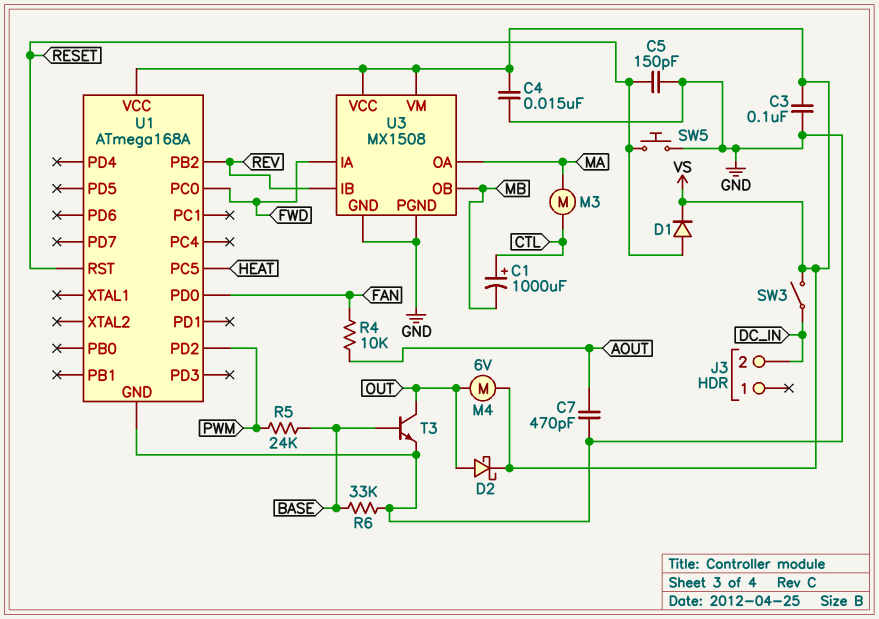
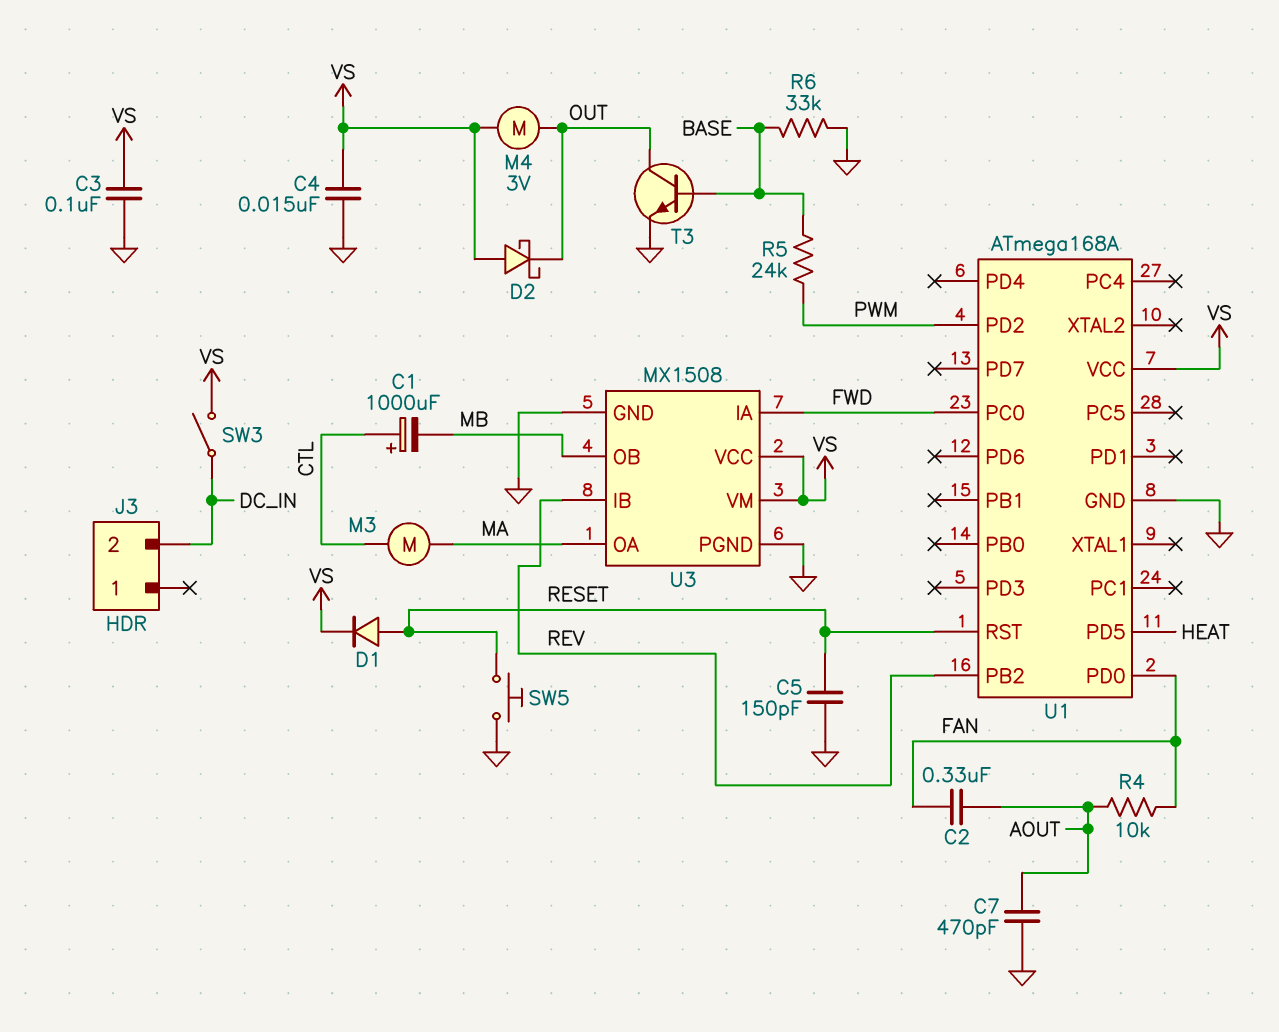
C2: none -> 330nF (AOUT, FAN)
D2: schottky (A OUT, K VS) -> schottky (A VS, K OUT)
M4: motor 6V (OUT, VS) -> motor 3V (OUT, VS)
U1 pin PC5: HEAT -> none
U1 pin PD5: none -> HEAT

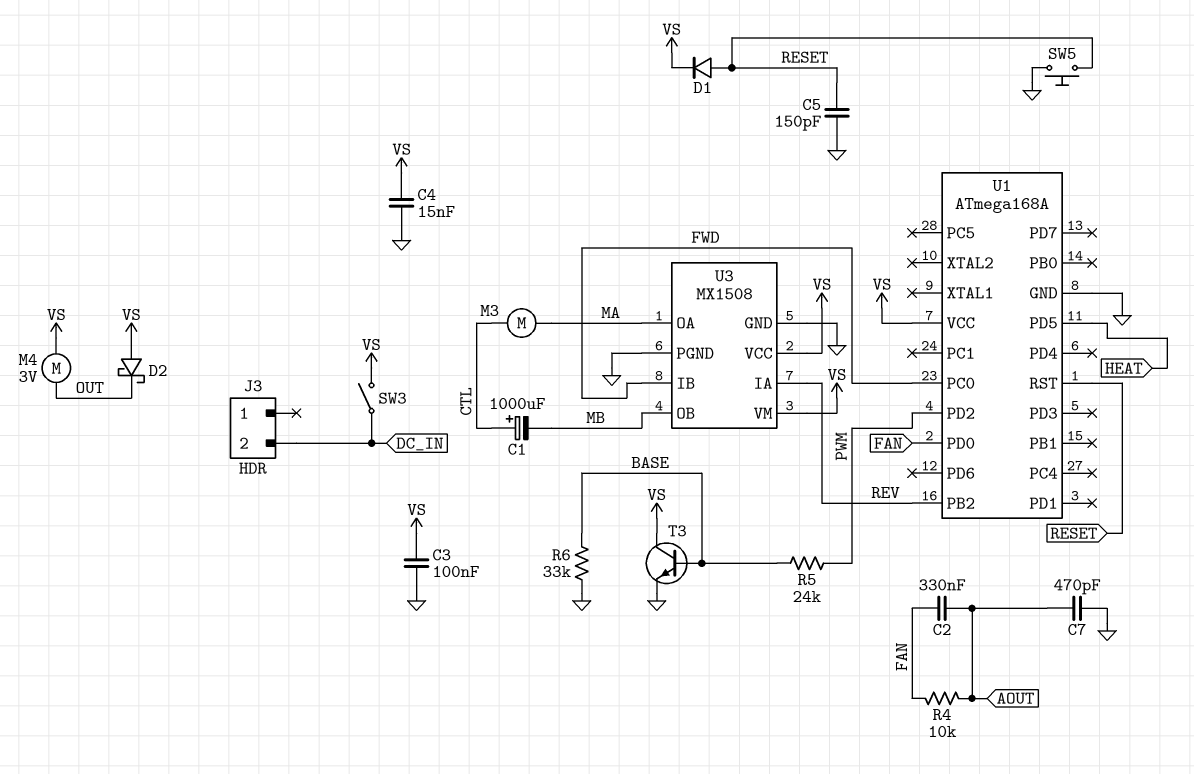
T3: NPN (B BASE, C OUT, E GND) -> NPN (B BASE, C VS, E GND)
U3 pin IA: FWD -> REV
U3 pin IB: REV -> FWD

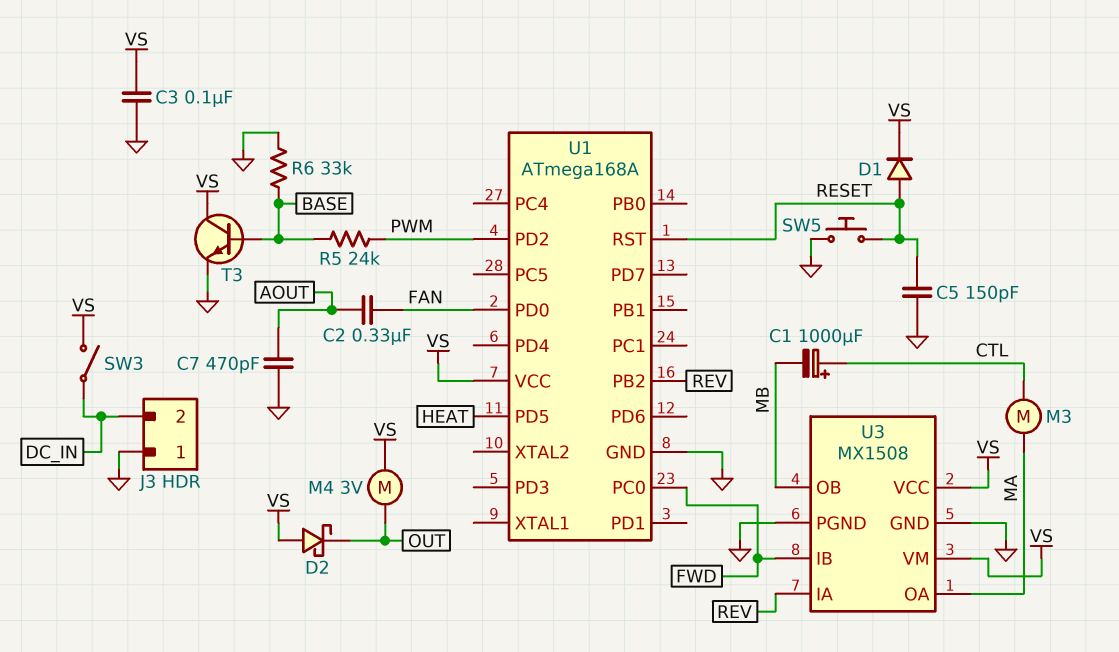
C4: 15nF (GND, VS) -> none
J3 pin 1: none -> GND
R4: 10k (AOUT, FAN) -> none

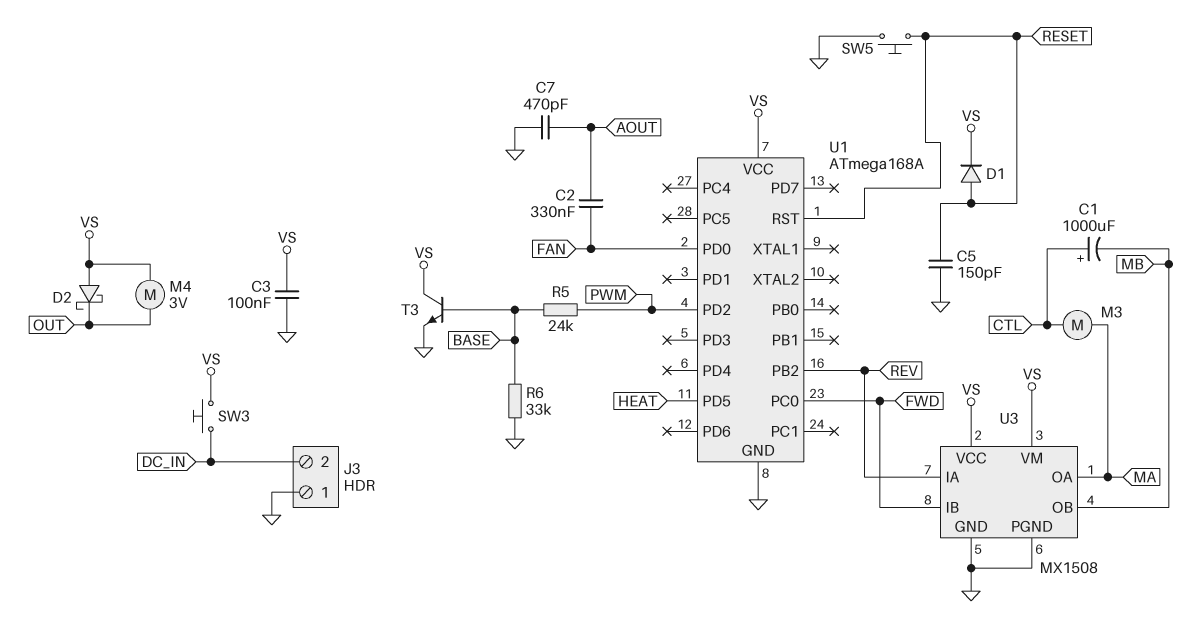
SW3: switch (DC_IN, VS) -> button (DC_IN, VS)

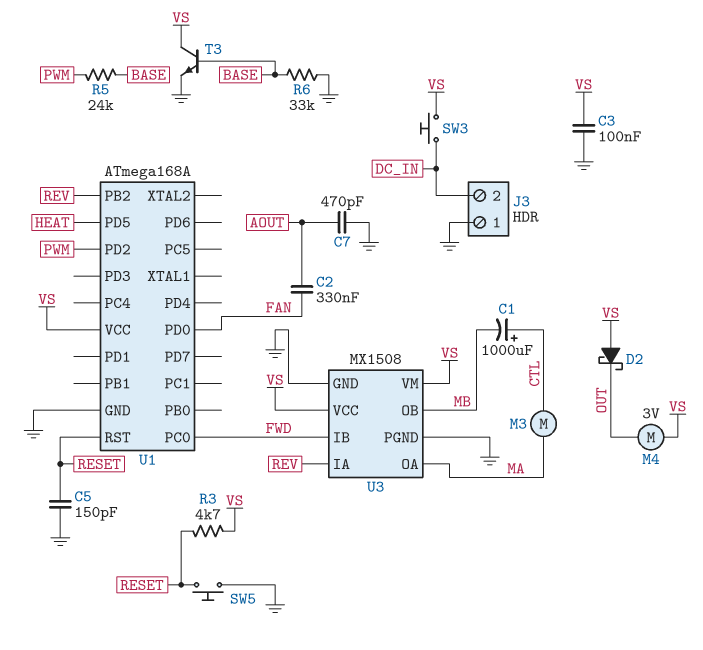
D1: diode (A RESET, K VS) -> none
R3: none -> 4.7k (RESET, VS)

